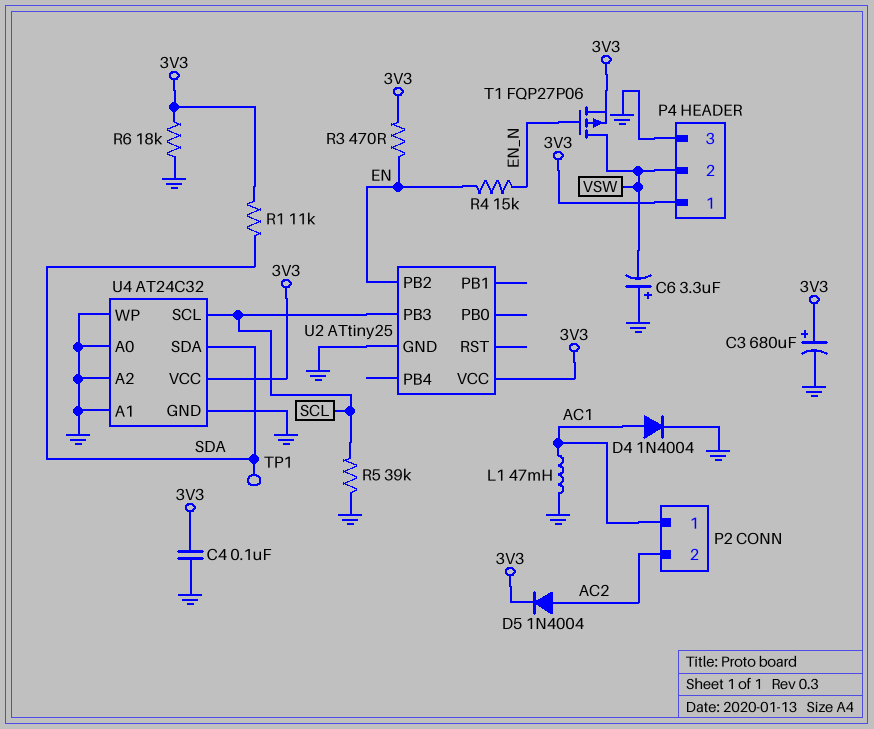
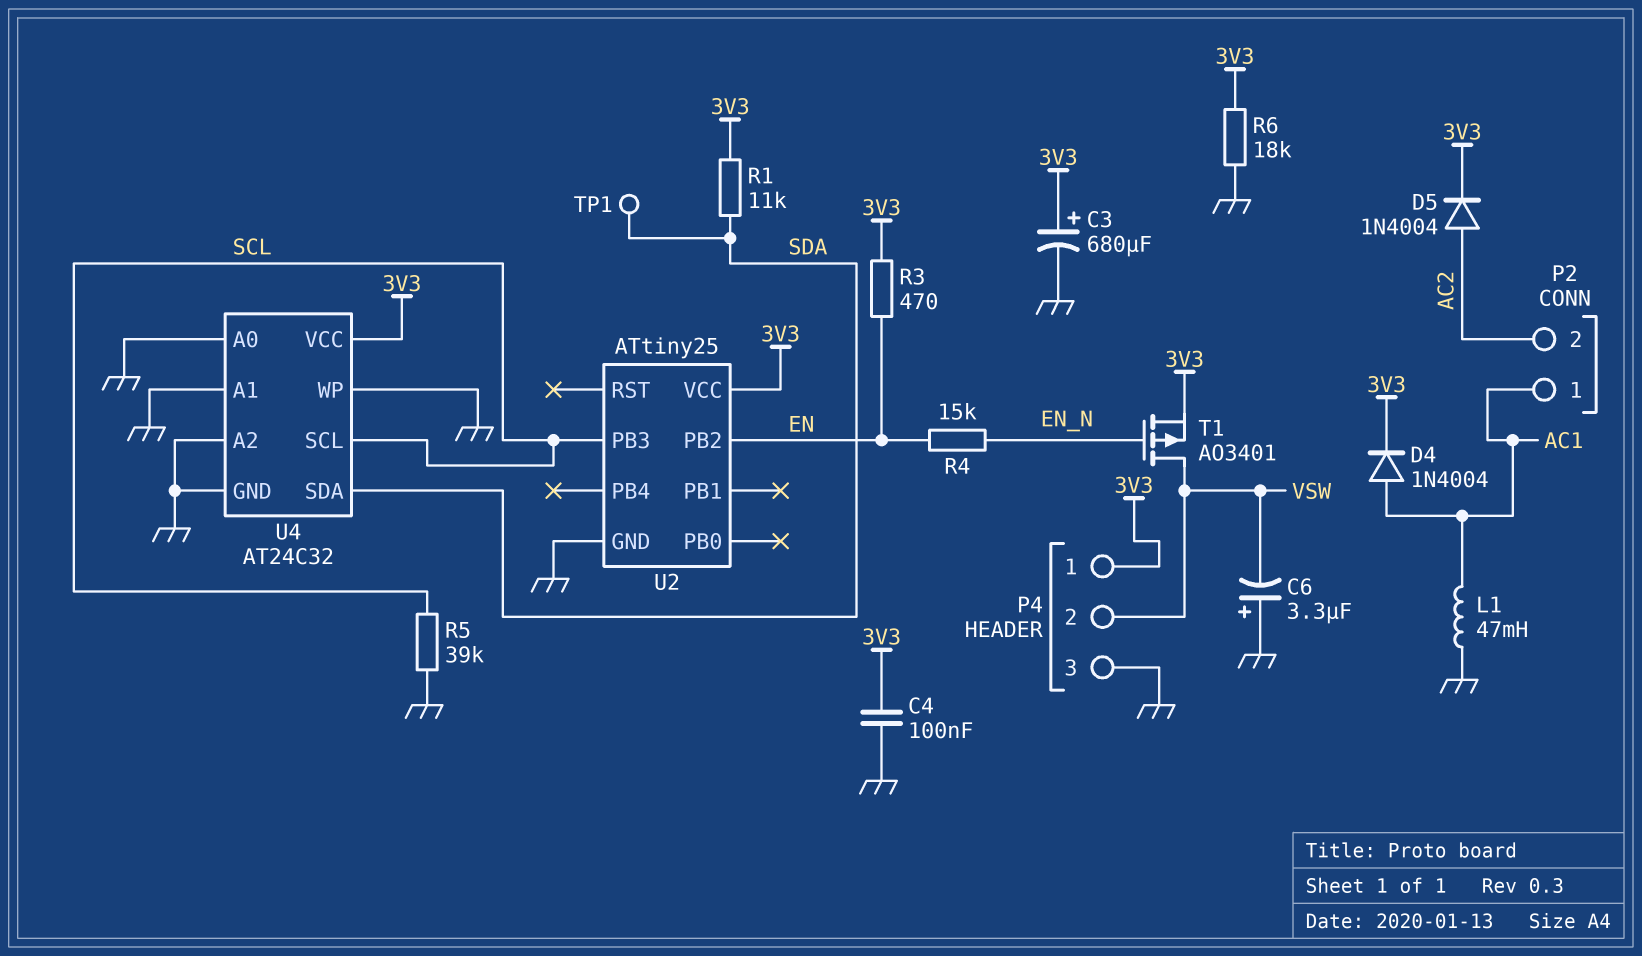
D4: diode 1N4004 (A AC1, K GND) -> diode 1N4004 (A AC1, K 3V3)
T1: PMOS FQP27P06 (G EN_N, D VSW, S 3V3) -> PMOS AO3401 (G EN_N, D VSW, S 3V3)

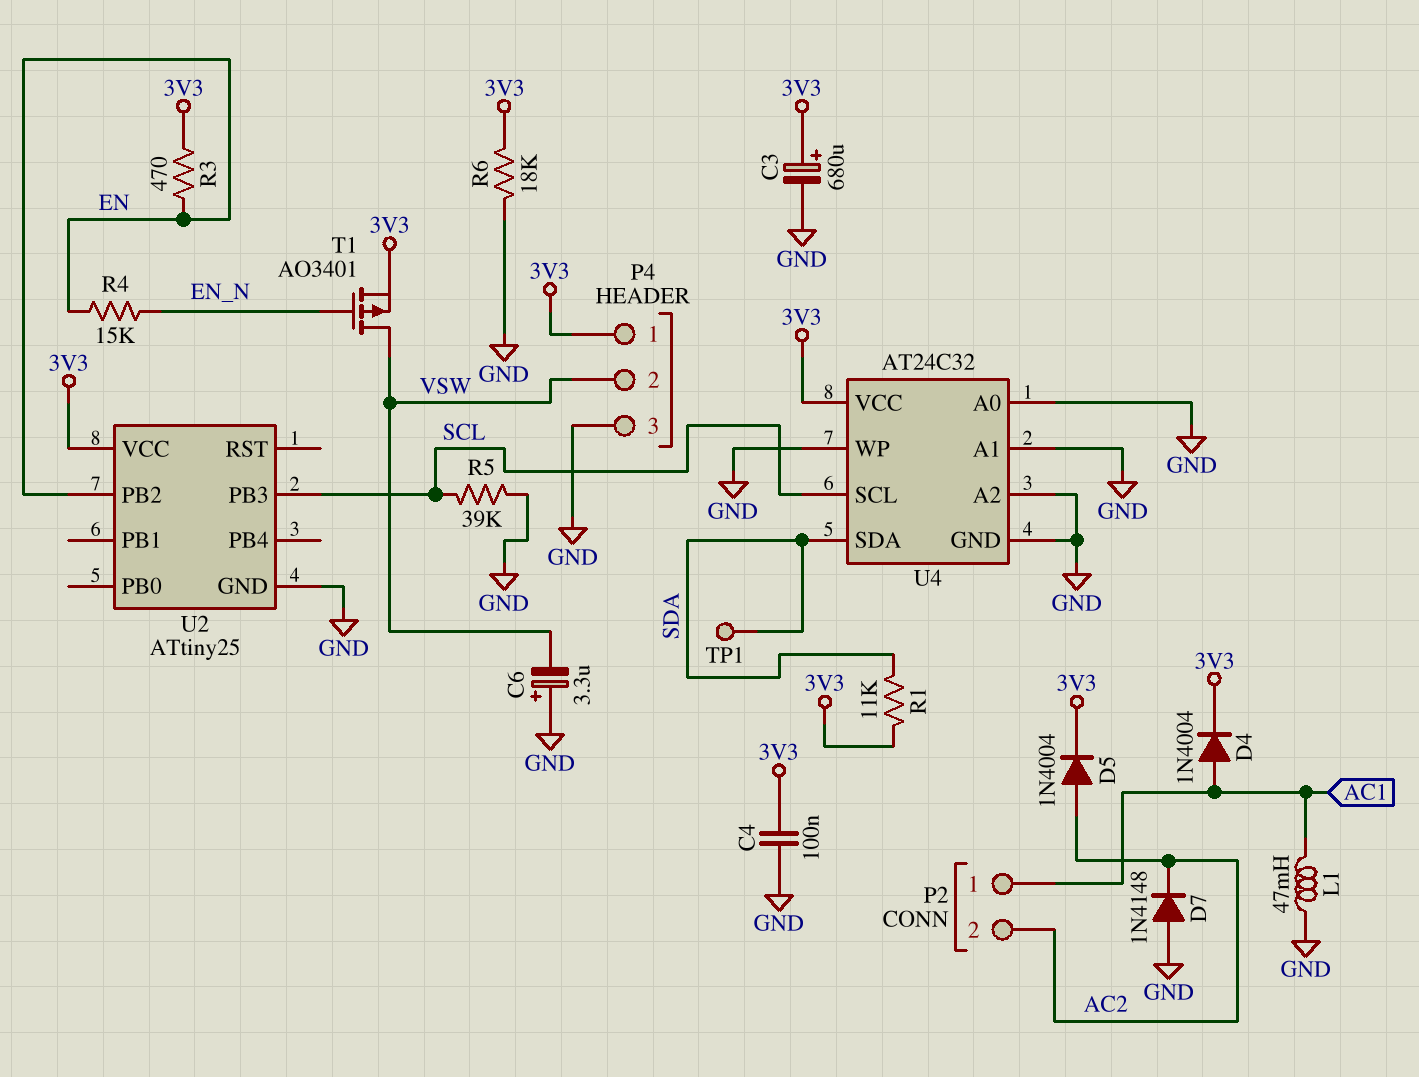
D7: none -> diode 1N4148 (A GND, K AC2)

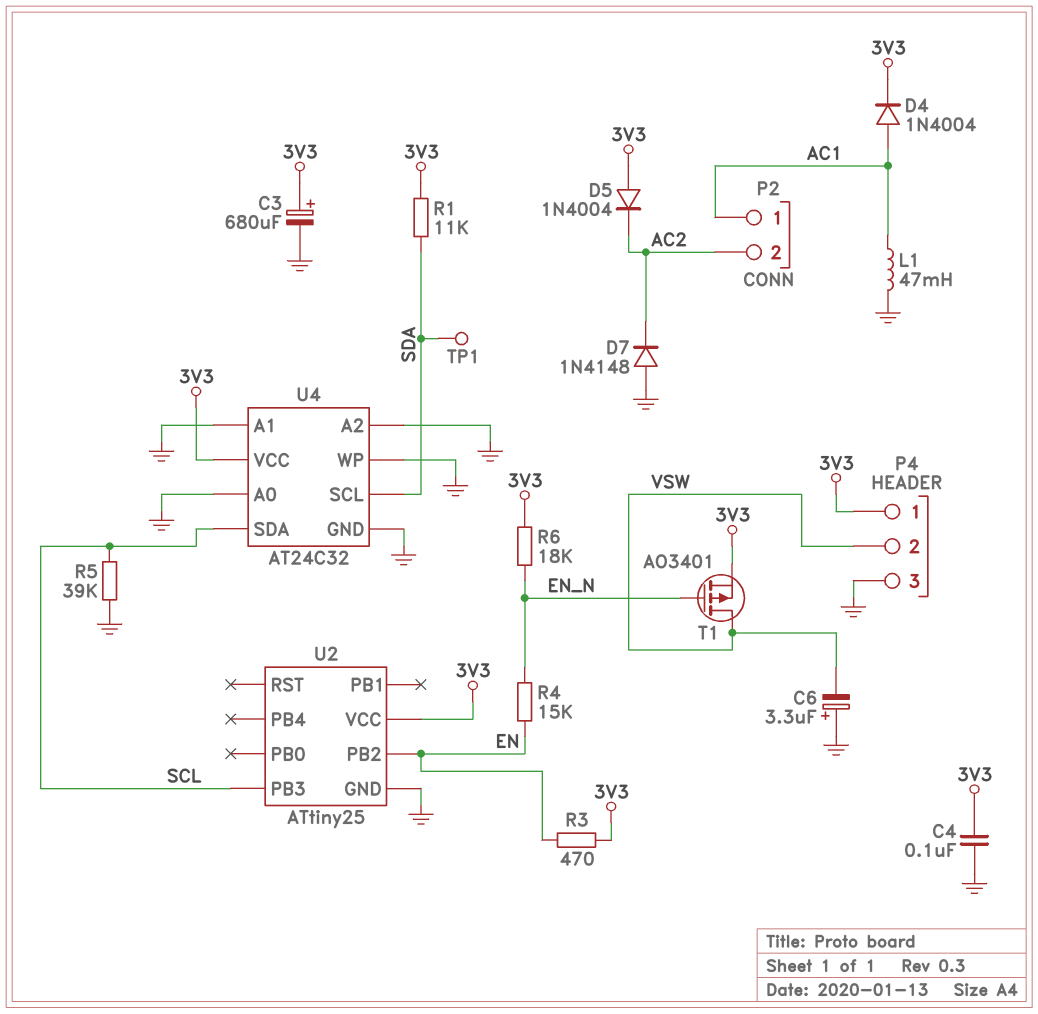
D5: diode 1N4004 (A AC2, K 3V3) -> diode 1N4004 (A 3V3, K AC2)
R6: 18k (3V3, GND) -> 18k (3V3, EN_N)
U4 pin SCL: SCL -> SDA
U4 pin SDA: SDA -> SCL

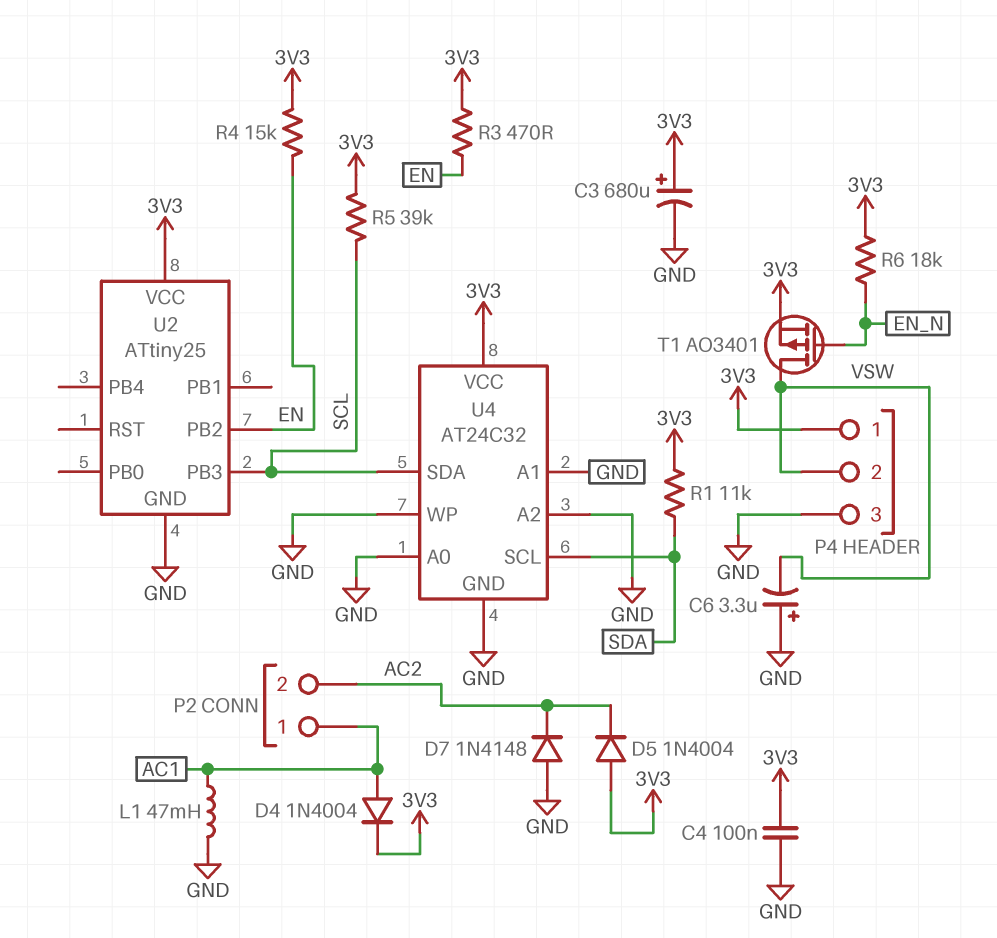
R4: 15k (EN, EN_N) -> 15k (3V3, EN)
R5: 39k (GND, SCL) -> 39k (3V3, SCL)
TP1: test point (SDA) -> none

